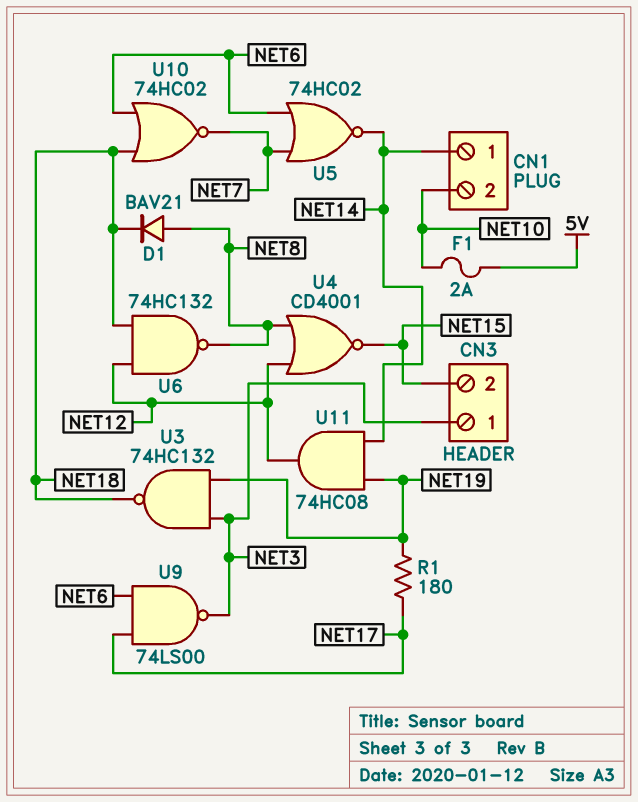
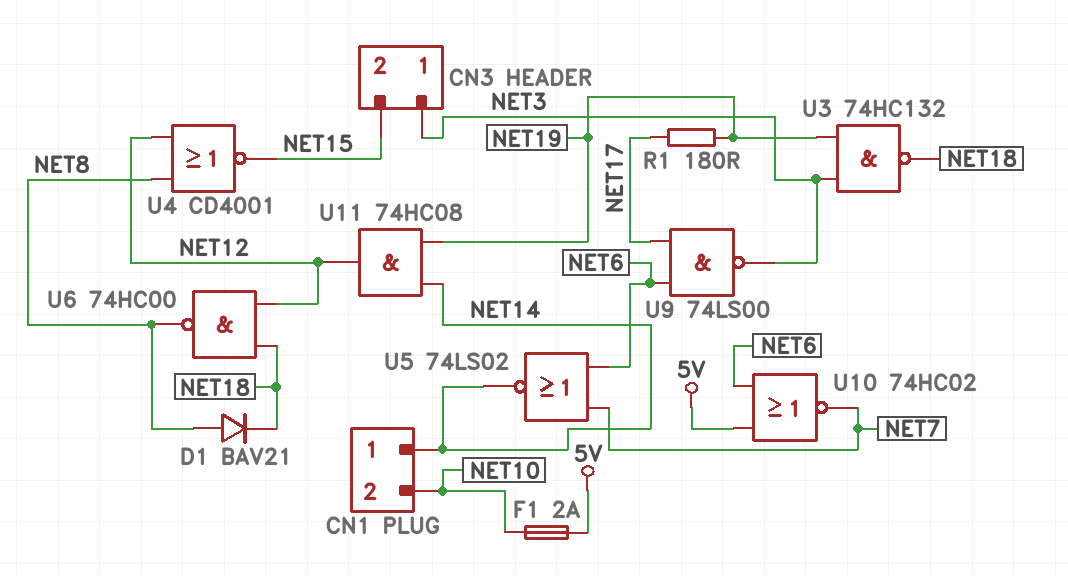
U5: NOR 74HC02 (in NET6, in NET7, out NET14) -> NOR 74LS02 (in NET6, in NET7, out NET14)
U6: NAND 74HC132 (in NET12, in NET18, out NET8) -> NAND 74HC00 (in NET12, in NET18, out NET8)
U10: NOR 74HC02 (in NET6, in NET18, out NET7) -> NOR 74HC02 (in 5V, in NET6, out NET7)

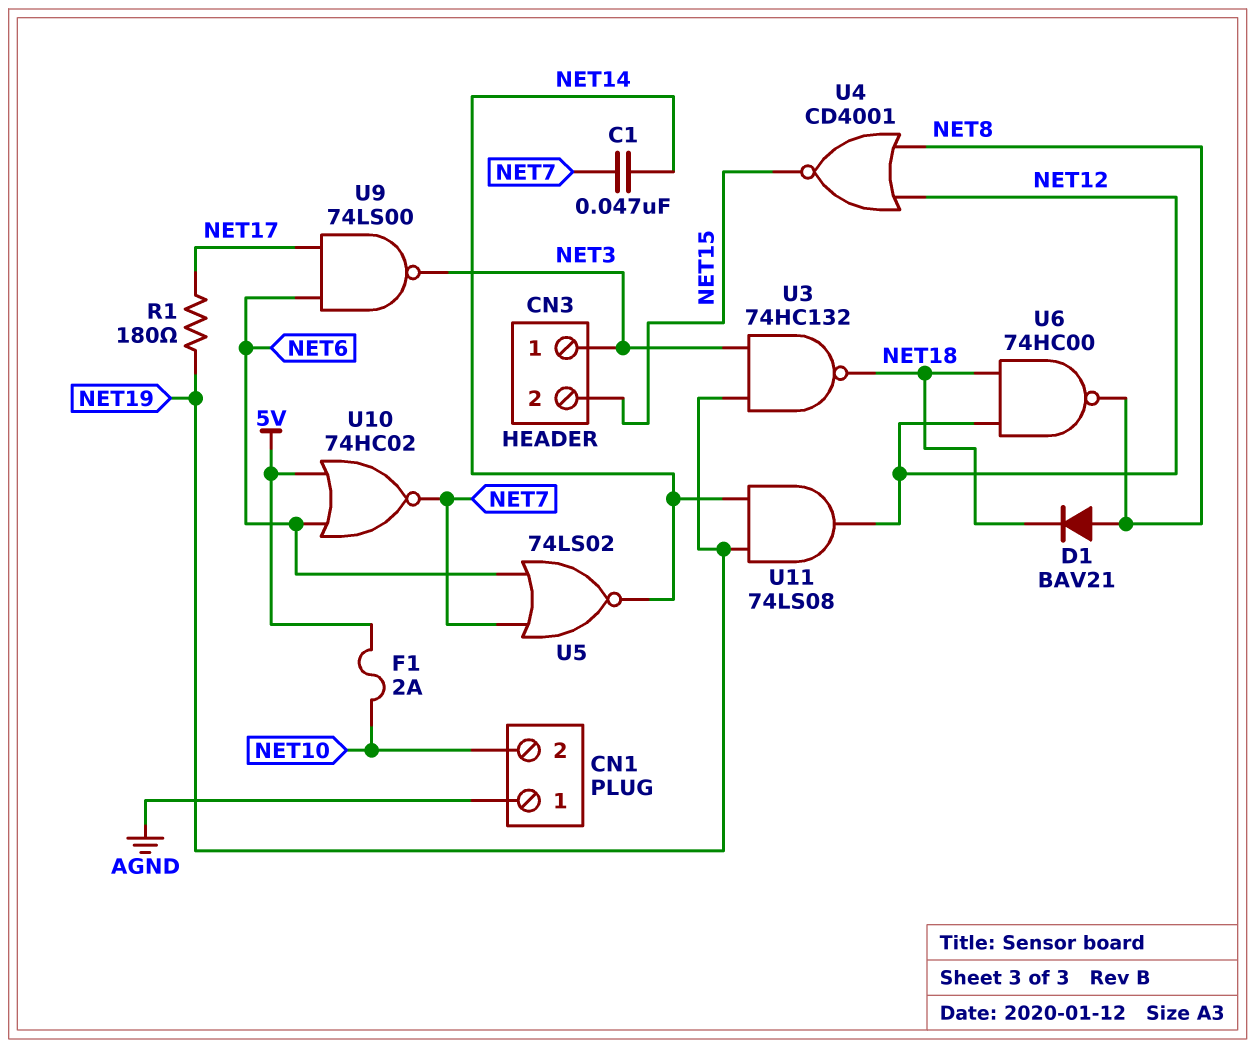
C1: none -> 47nF (NET7, NET14)
CN1 pin 1: NET14 -> AGND
U11: AND 74HC08 (in NET14, in NET19, out NET12) -> AND 74LS08 (in NET14, in NET19, out NET12)

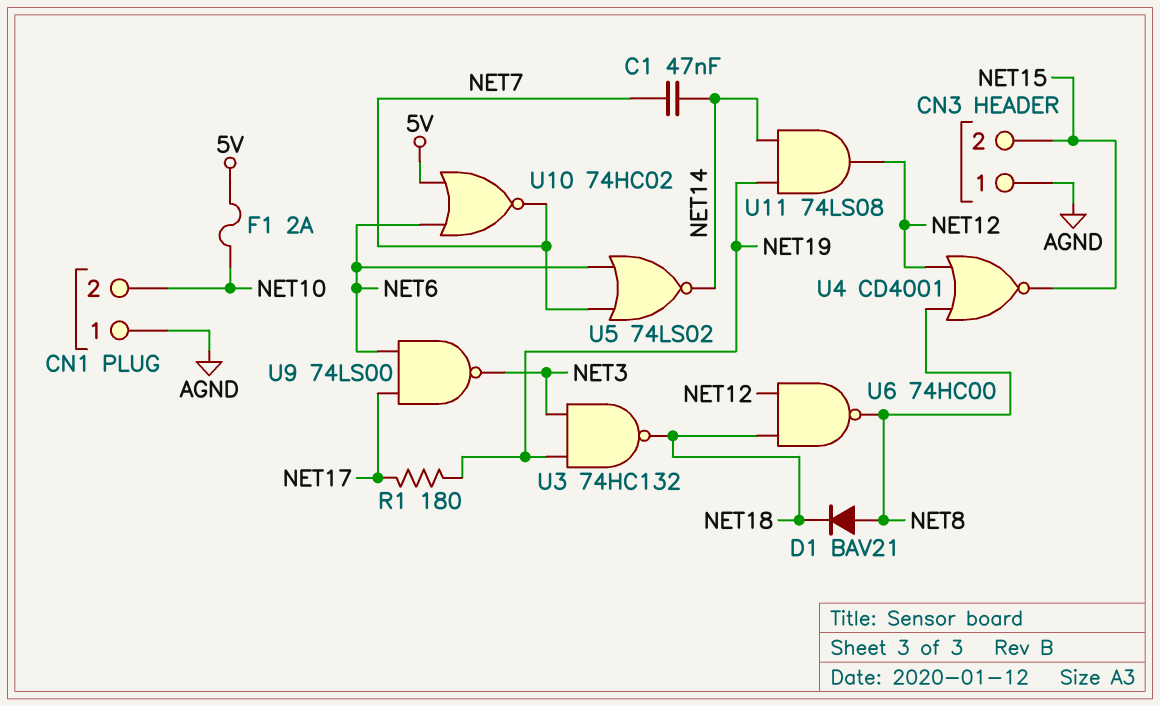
CN3 pin 1: NET3 -> AGND

